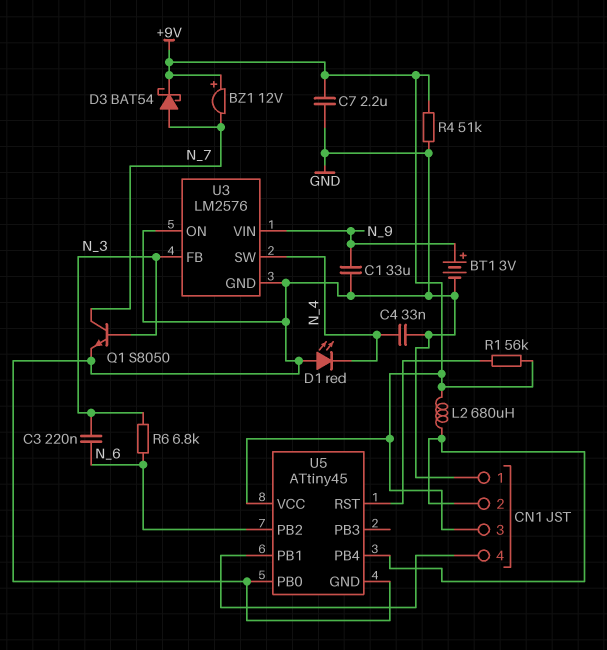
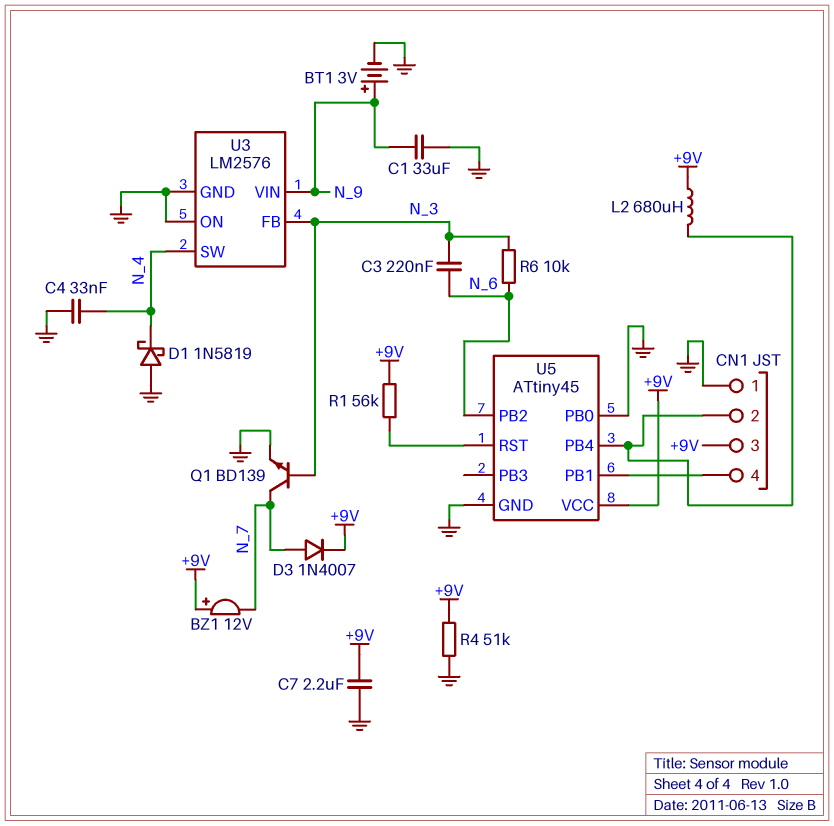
D1: LED red (A GND, K N_4) -> schottky 1N5819 (A GND, K N_4)
D3: schottky BAT54 (A N_7, K +9V) -> diode 1N4007 (A N_7, K +9V)
Q1: NPN S8050 (B N_3, C N_7, E GND) -> NPN BD139 (B N_3, C N_7, E GND)
R6: 6.8k (N_3, N_6) -> 10k (N_3, N_6)

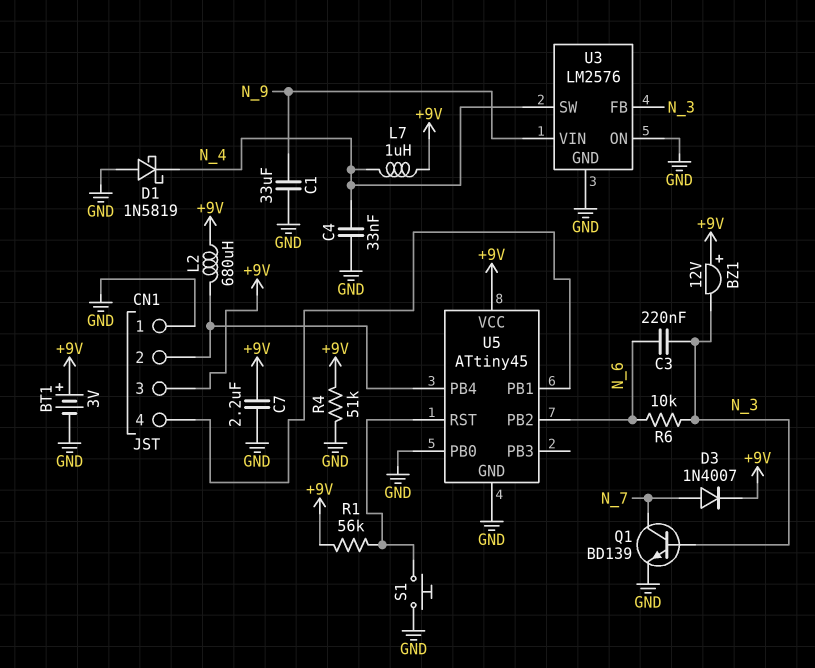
BT1: 3V (plus N_9, minus GND) -> 3V (plus +9V, minus GND)
BZ1: buzzer 12V (plus +9V, minus N_7) -> buzzer 12V (plus +9V, minus N_3)
L7: none -> 1uH (+9V, N_4)
S1: none -> button (GND, U5/RST)

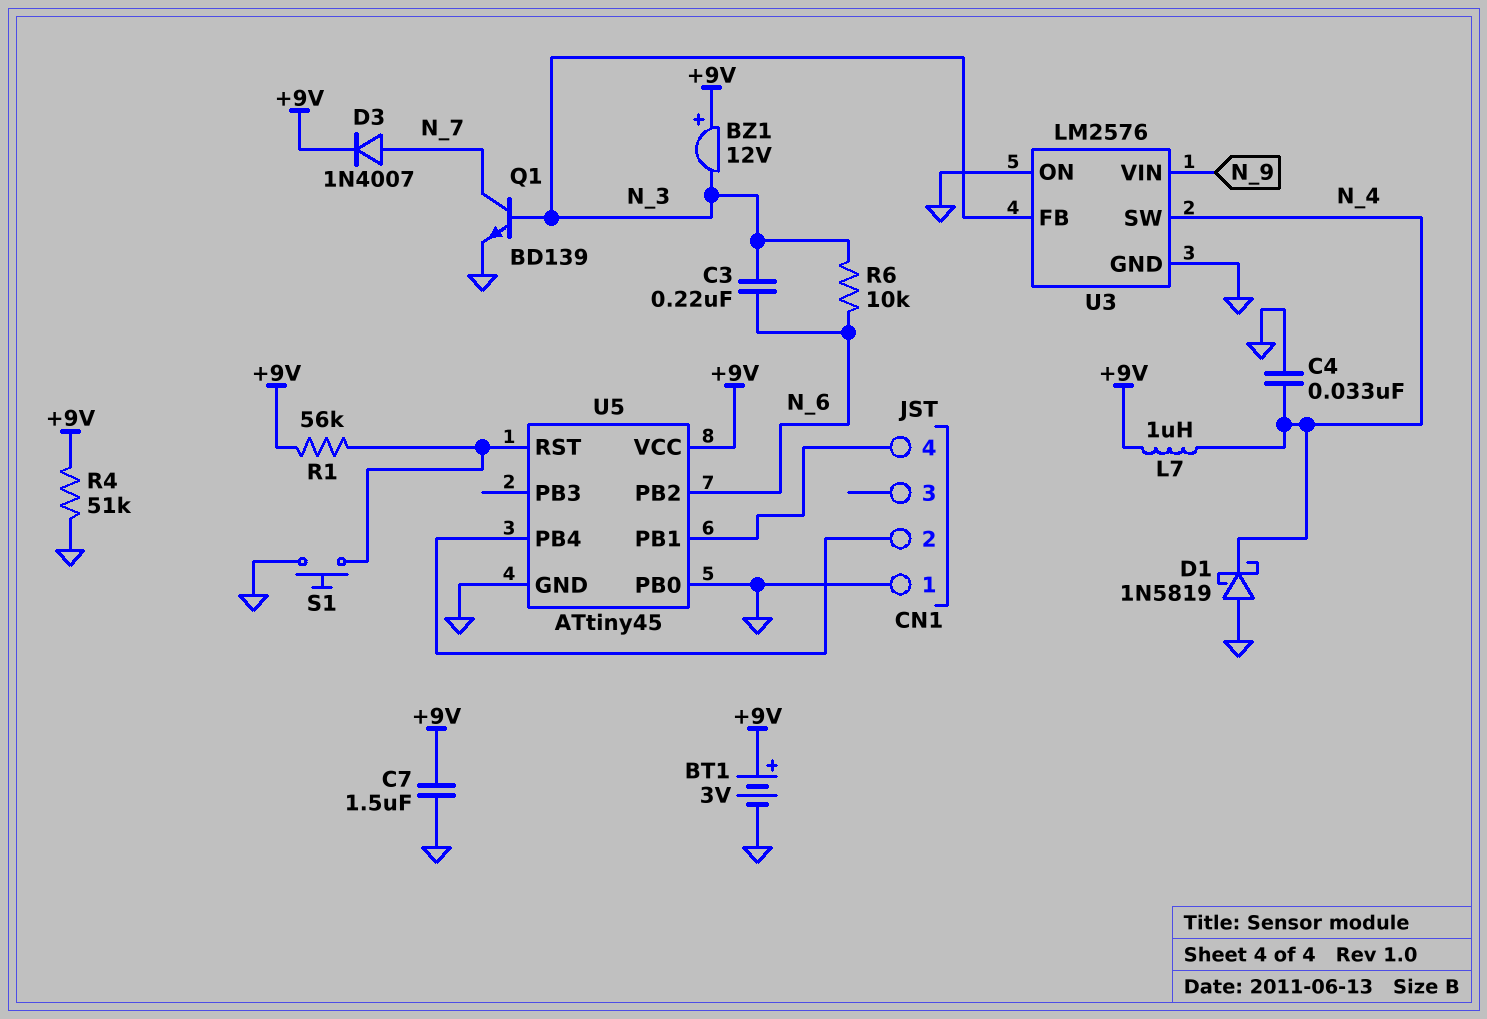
C1: 33uF (GND, N_9) -> none
C7: 2.2uF (+9V, GND) -> 1.5uF (+9V, GND)
CN1 pin 3: +9V -> none
L2: 680uH (+9V, CN1/2) -> none

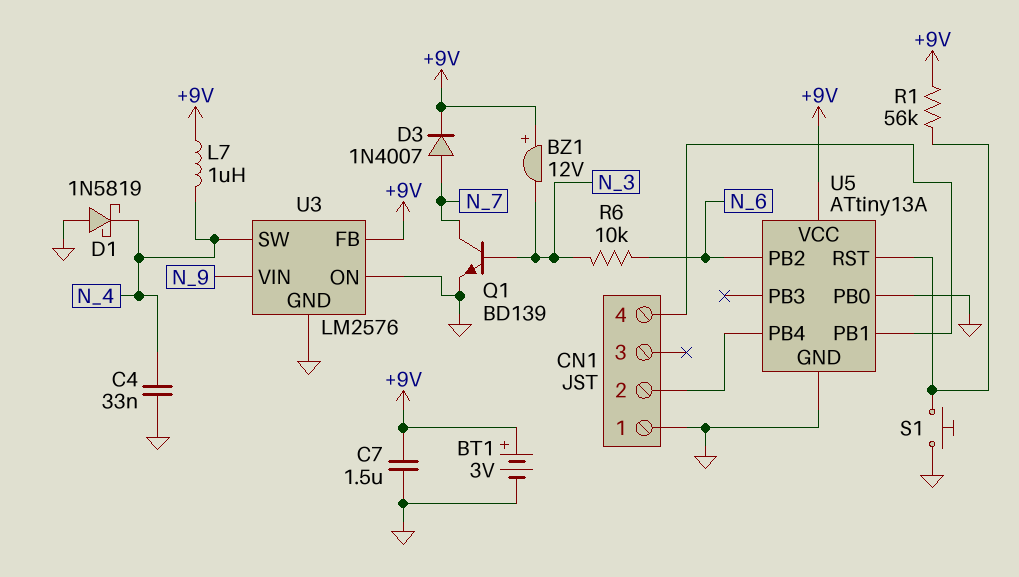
C3: 220nF (N_3, N_6) -> none
R4: 51k (+9V, GND) -> none
U3 pin FB: N_3 -> +9V
U5: ATtiny45 -> ATtiny13A

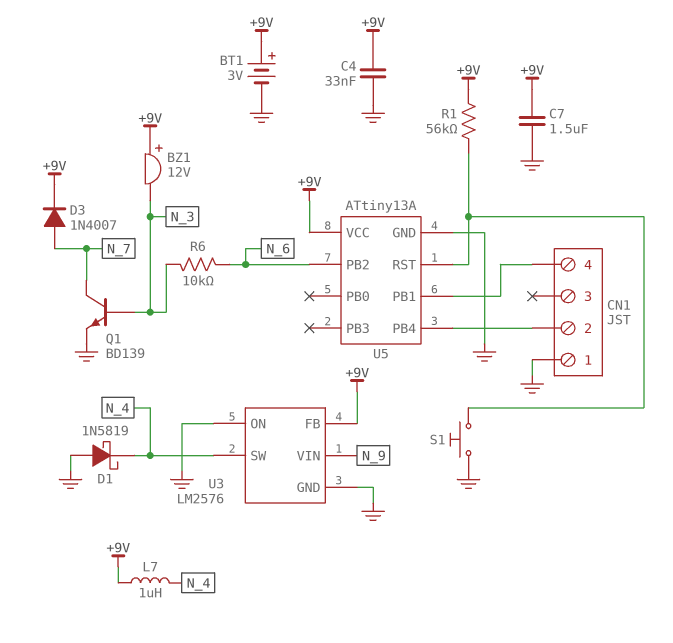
C4: 33nF (GND, N_4) -> 33nF (+9V, GND)
U5 pin PB0: GND -> none

